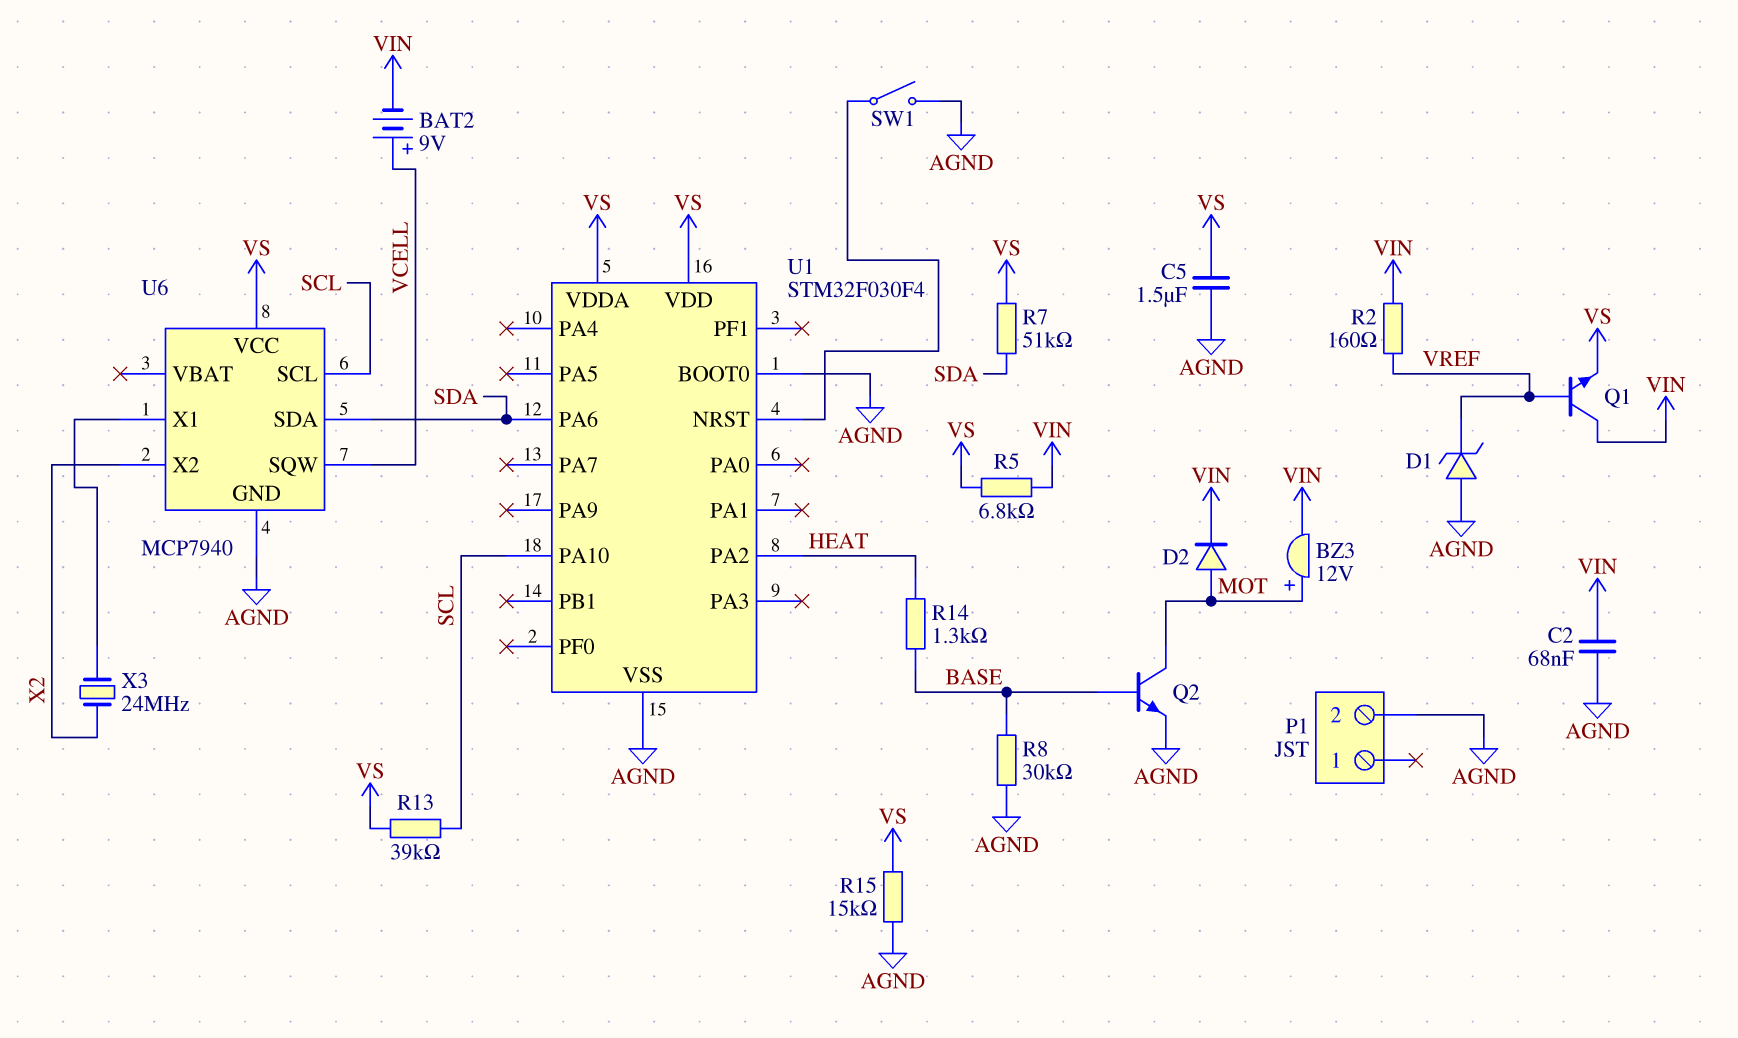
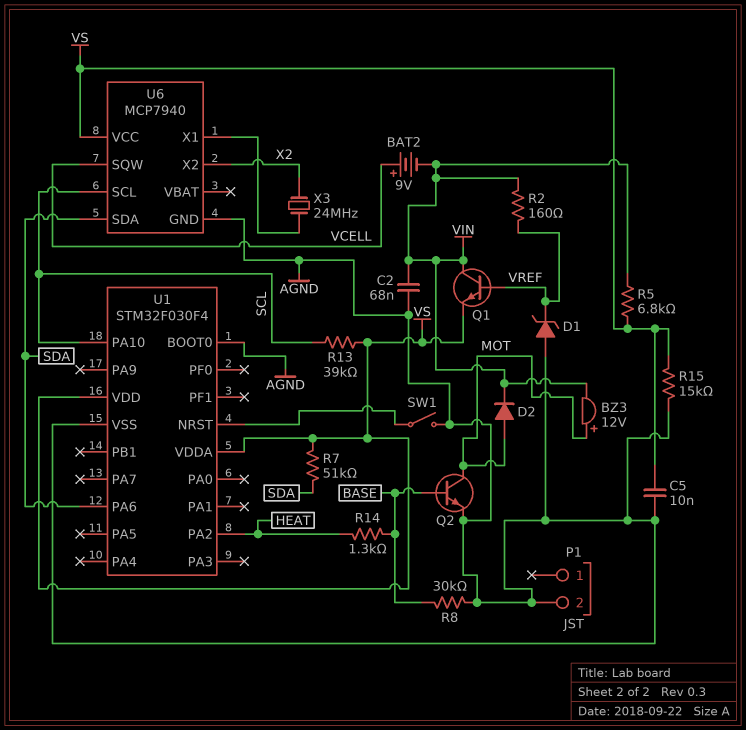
C5: 1.5uF (AGND, VS) -> 10nF (AGND, VS)

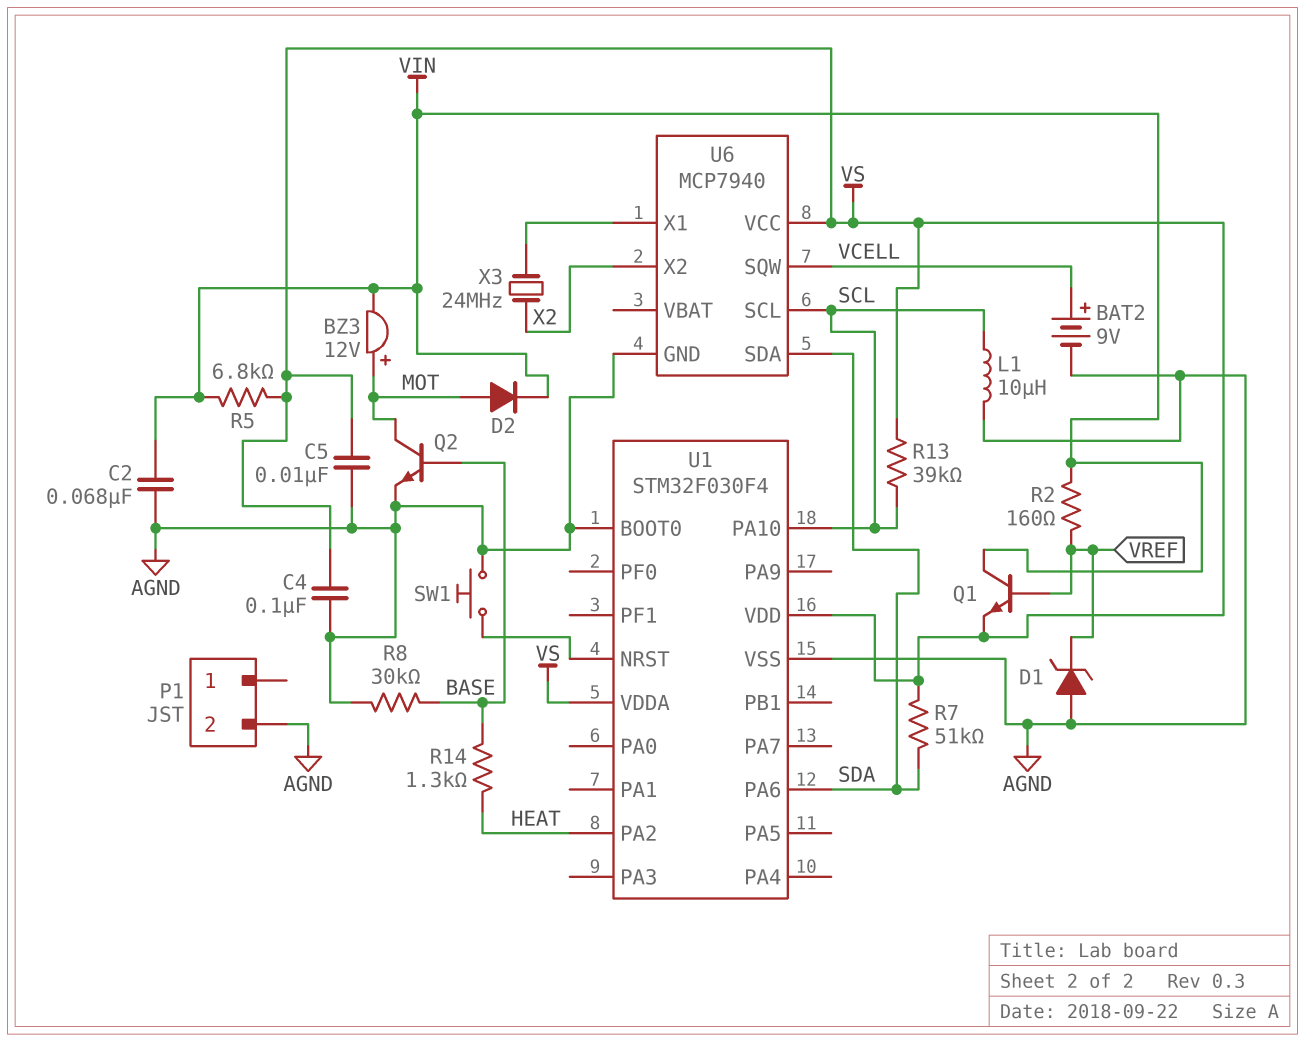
BAT2: 9V (plus VCELL, minus VIN) -> 9V (plus VCELL, minus AGND)
C4: none -> 100nF (AGND, VS)
L1: none -> 10uH (AGND, SCL)
R15: 15k (AGND, VS) -> none
SW1: switch (AGND, U1/NRST) -> button (AGND, U1/NRST)

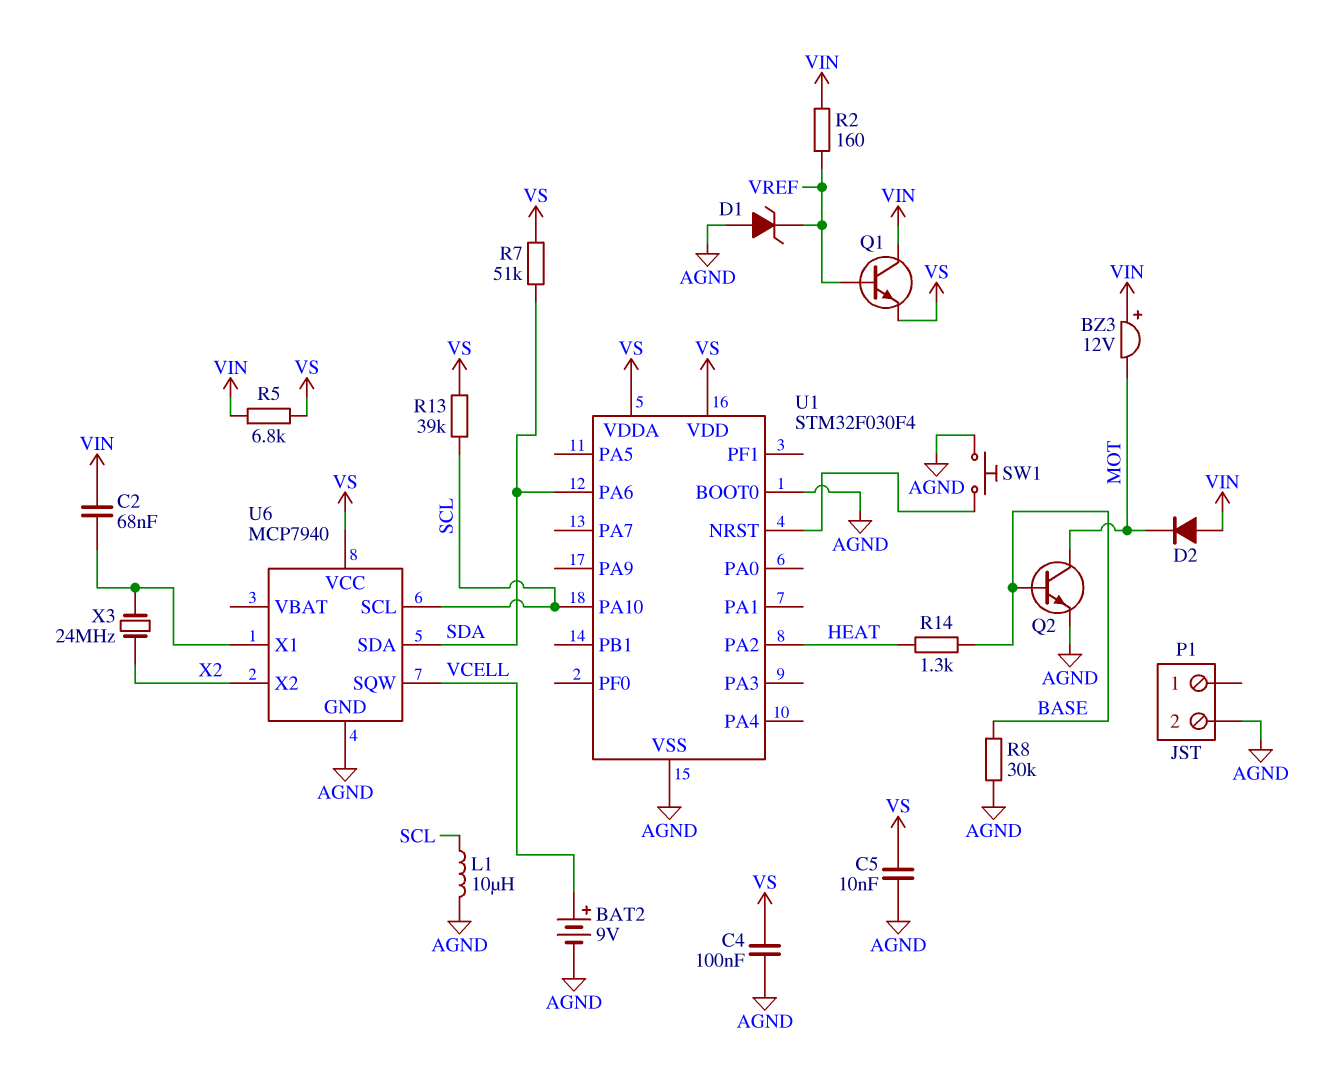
BZ3: buzzer 12V (plus MOT, minus VIN) -> buzzer 12V (plus VIN, minus MOT)
C2: 68nF (AGND, VIN) -> 68nF (U6/X1, VIN)
D2: diode (A MOT, K VIN) -> diode (A VIN, K MOT)

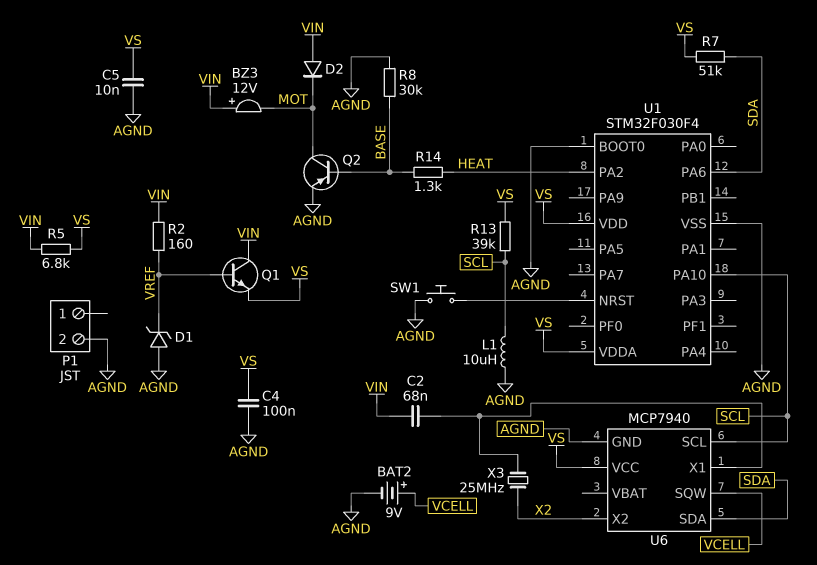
Q2: NPN (B BASE, C MOT, E AGND) -> PNP (B BASE, C MOT, E AGND)
X3: 24MHz (U6/X1, X2) -> 25MHz (U6/X1, X2)

